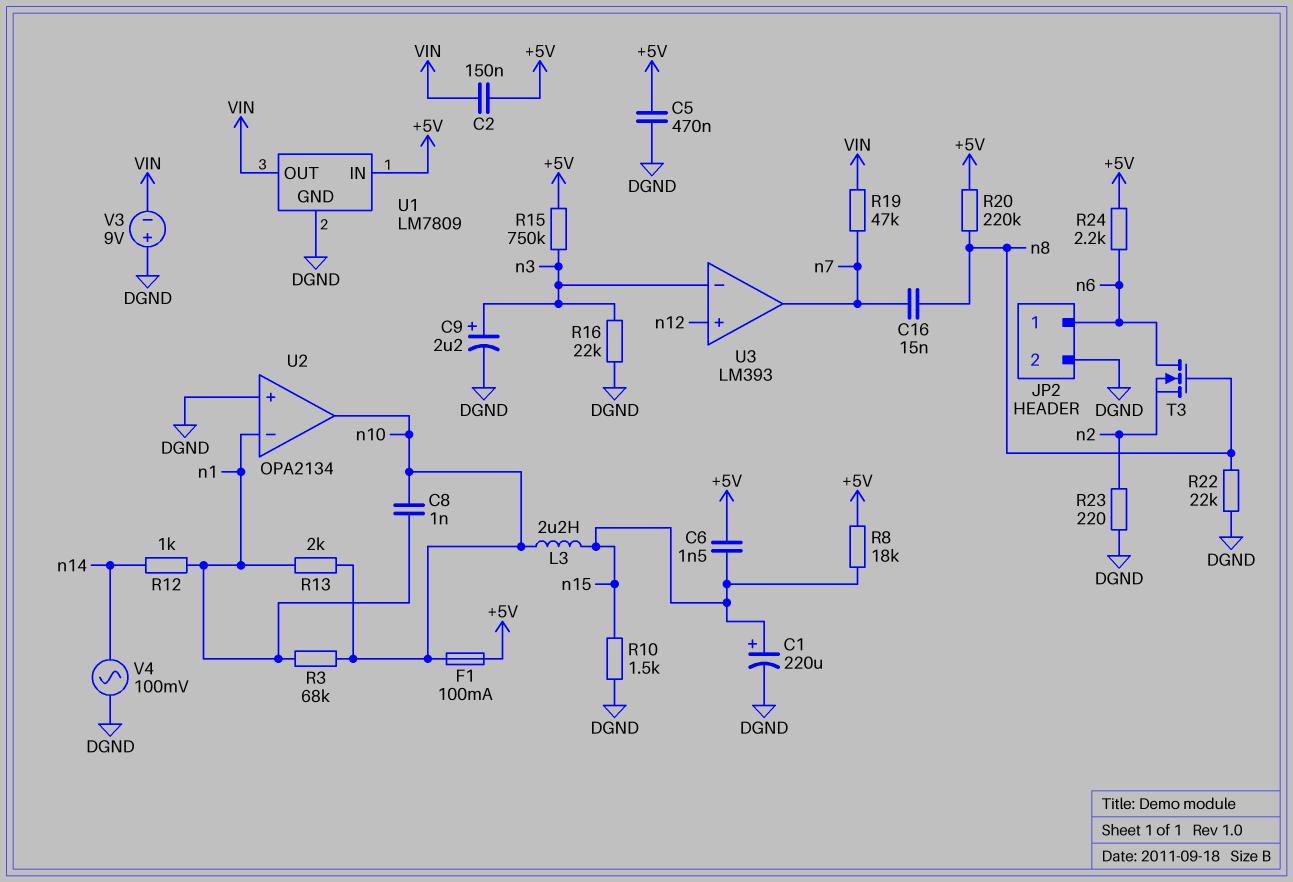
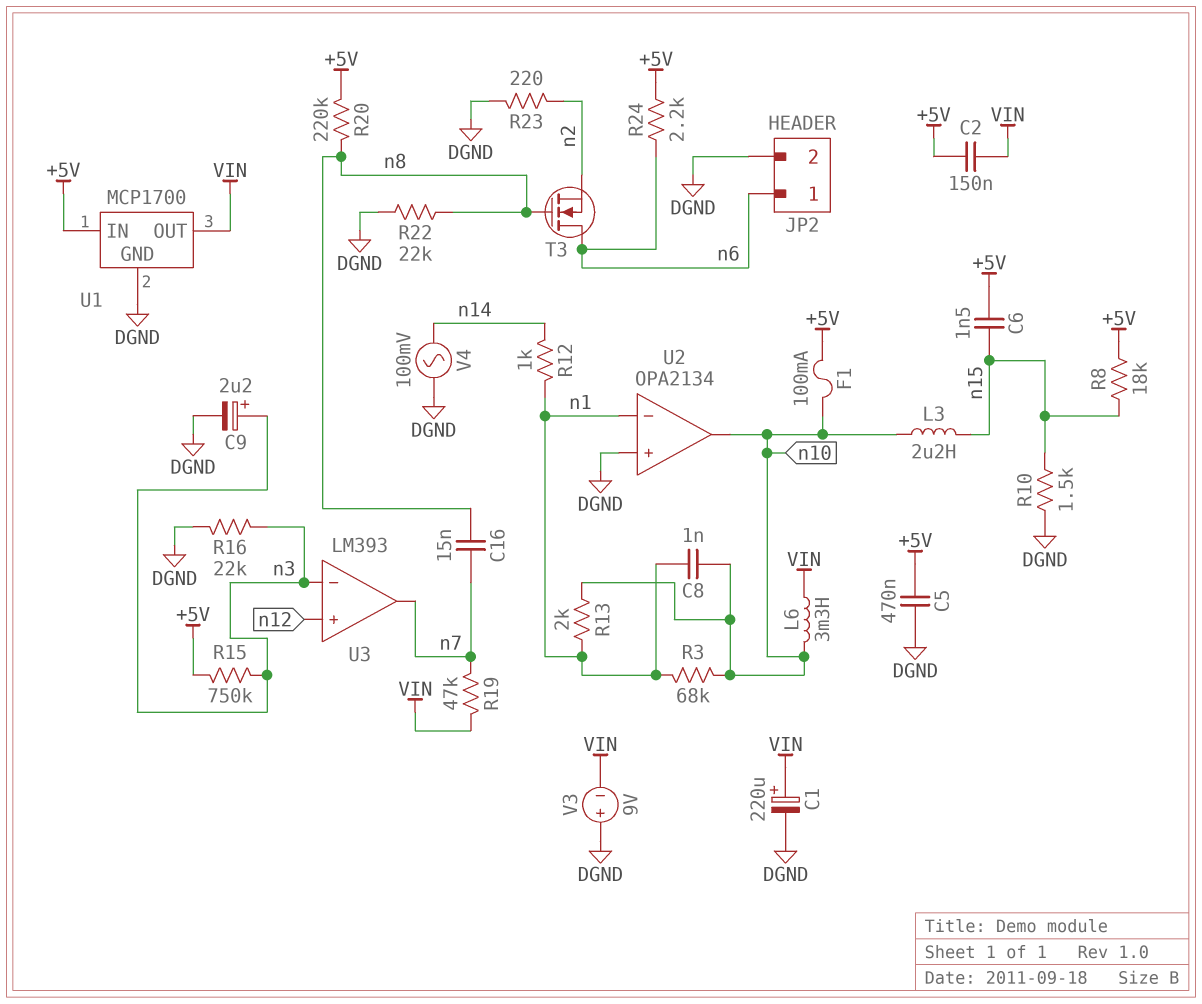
C1: 220uF (plus n15, minus DGND) -> 220uF (plus VIN, minus DGND)
L6: none -> 3.3mH (VIN, n10)
U1: LM7809 -> MCP1700

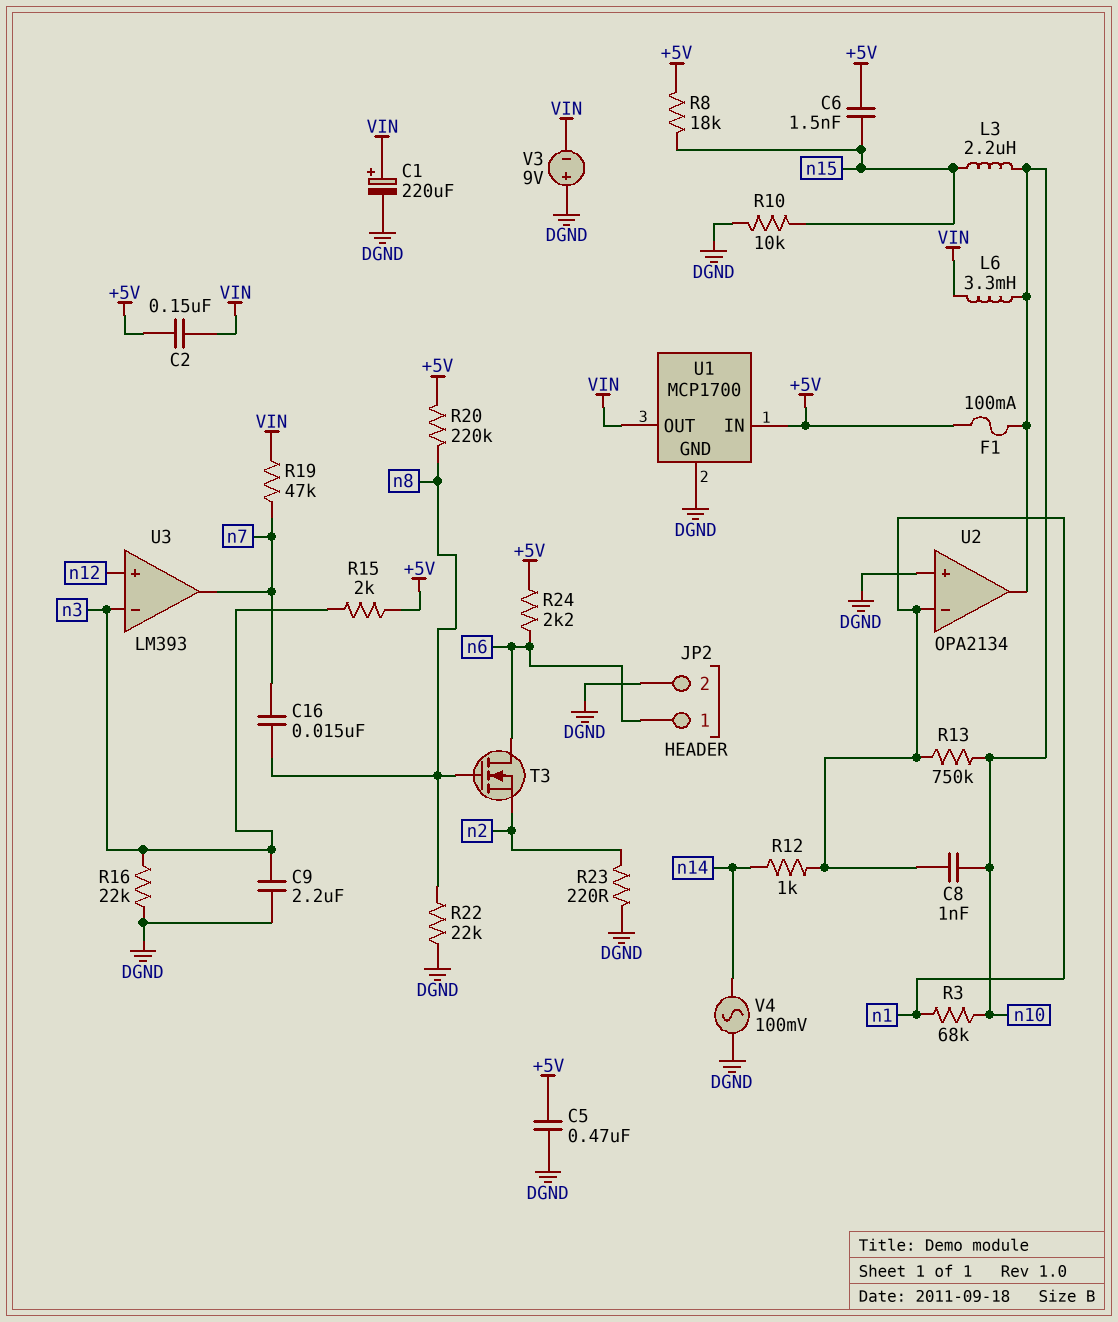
C9: 2.2uF (plus n3, minus DGND) -> 2.2uF (DGND, n3)
R10: 1.5k (DGND, n15) -> 10k (DGND, n15)
R13: 2k (n1, n10) -> 750k (n1, n10)
R15: 750k (+5V, n3) -> 2k (+5V, n3)

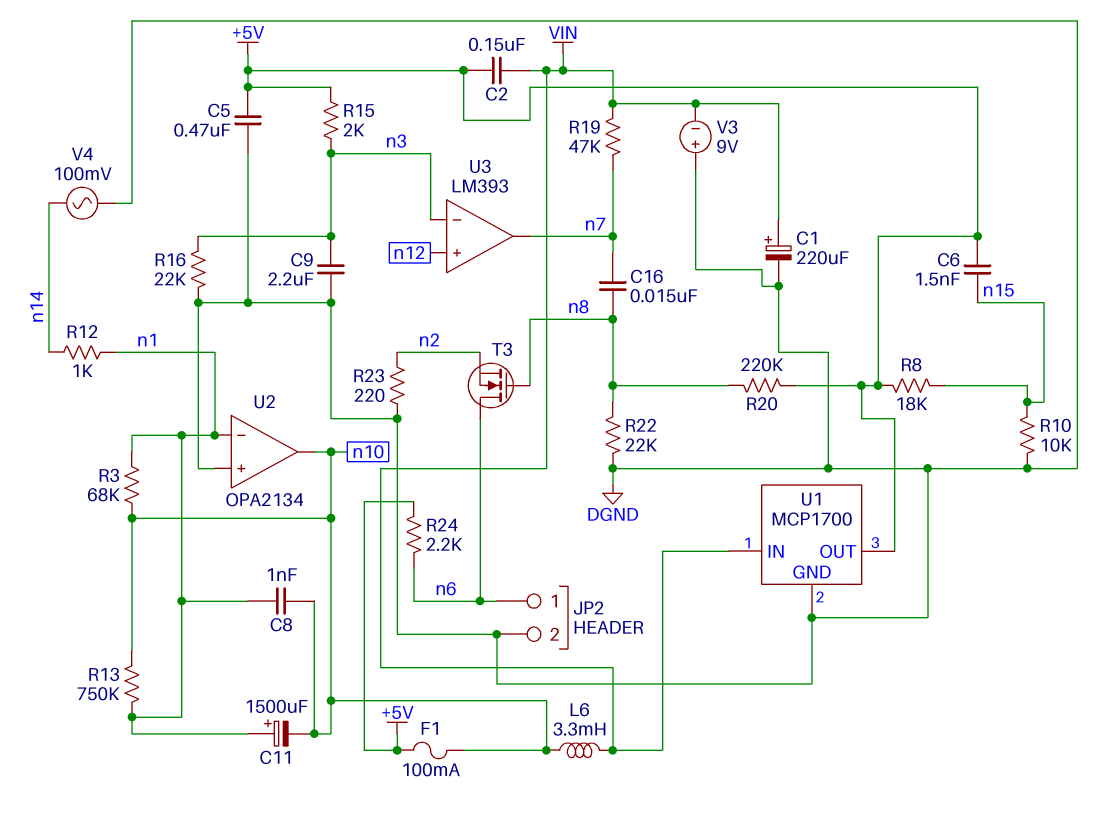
C11: none -> 1500uF (plus n1, minus n10)
L3: 2.2uH (n10, n15) -> none
U1 pin IN: +5V -> VIN
U1 pin OUT: VIN -> +5V

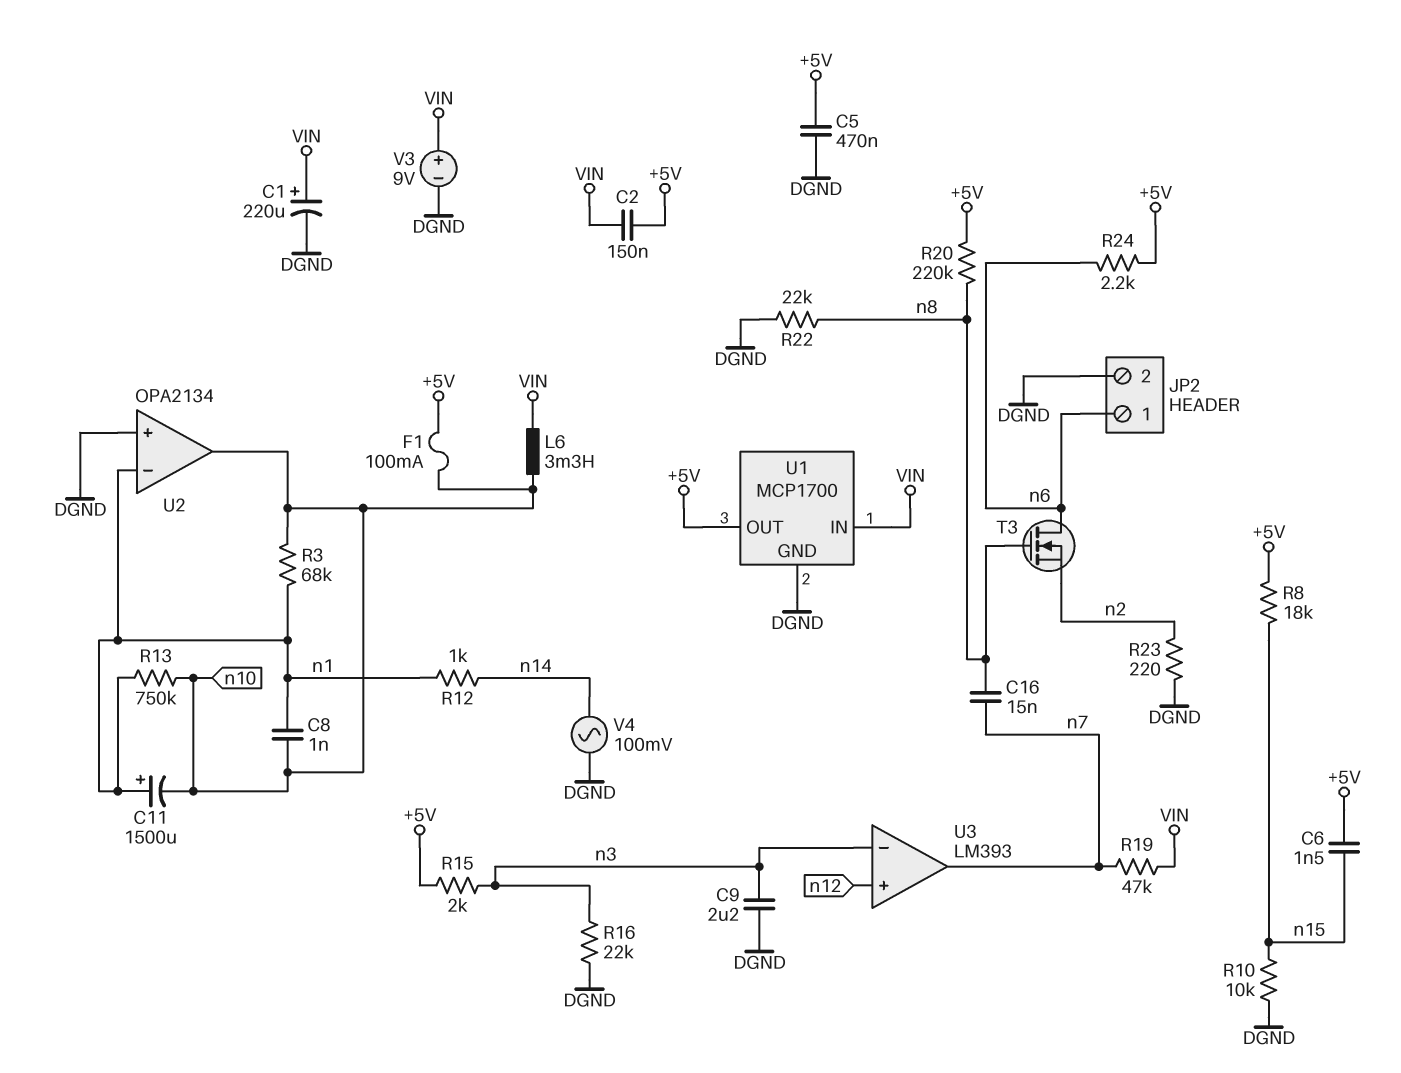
V3: 9V (plus DGND, minus VIN) -> 9V (plus VIN, minus DGND)

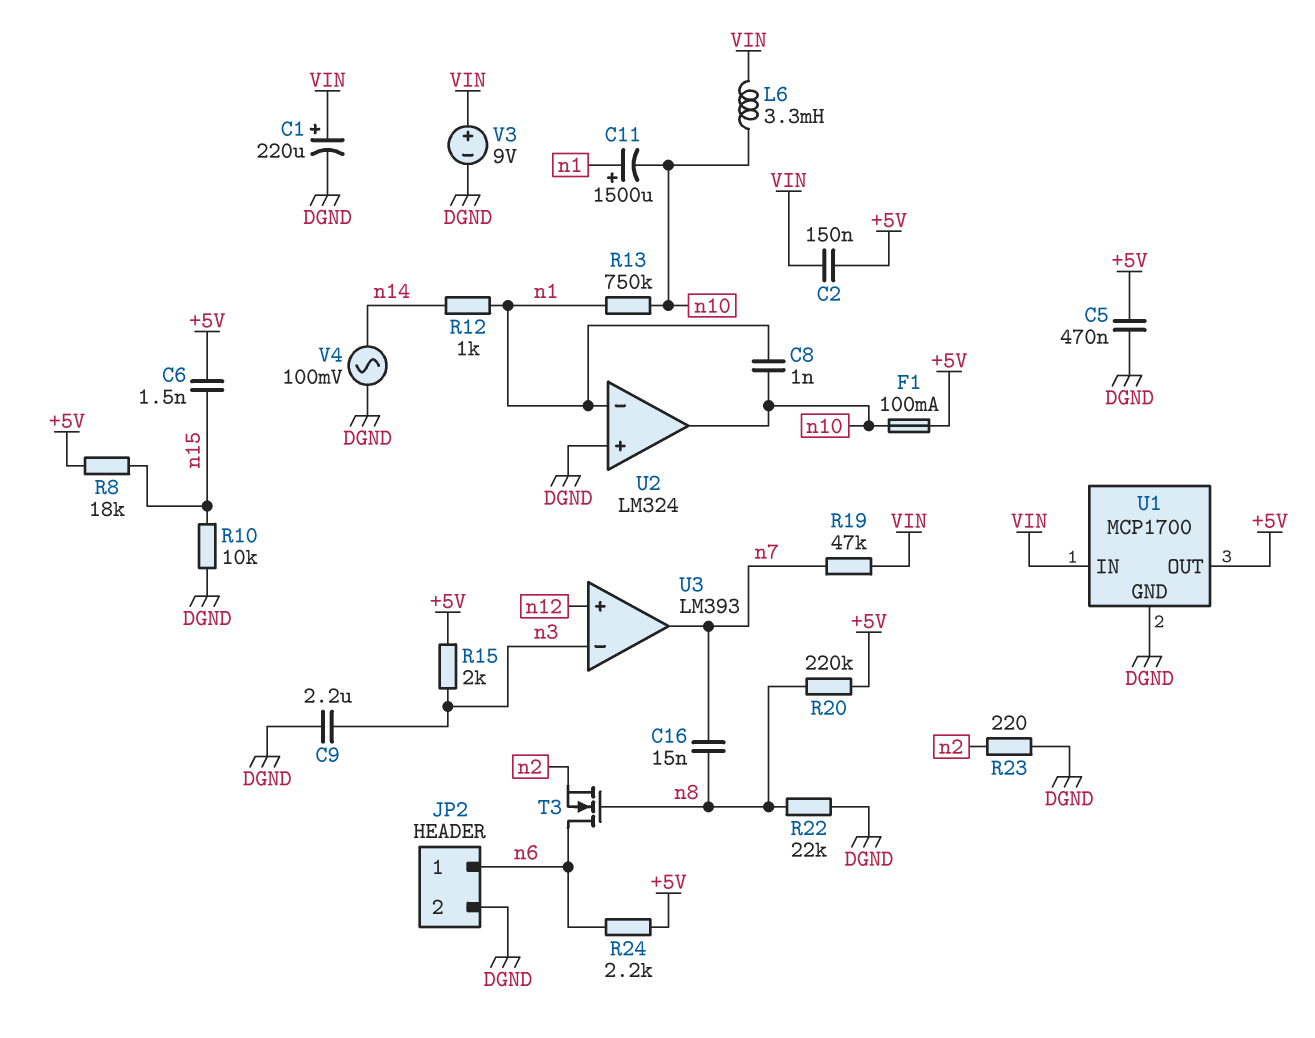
R3: 68k (n1, n10) -> none
R16: 22k (DGND, n3) -> none
U2: OPA2134 -> LM324

